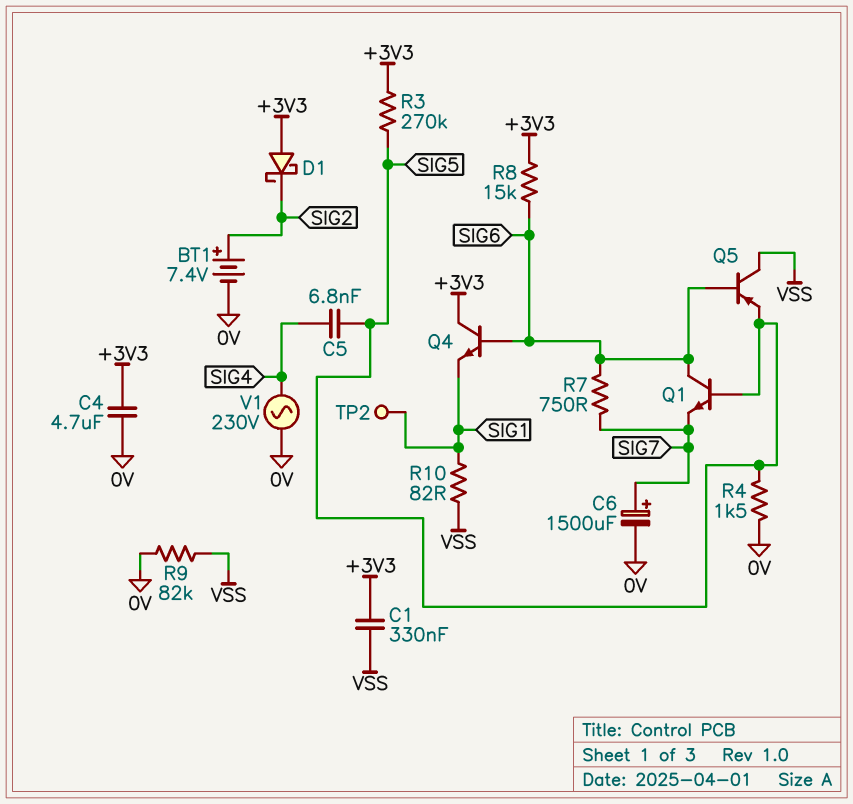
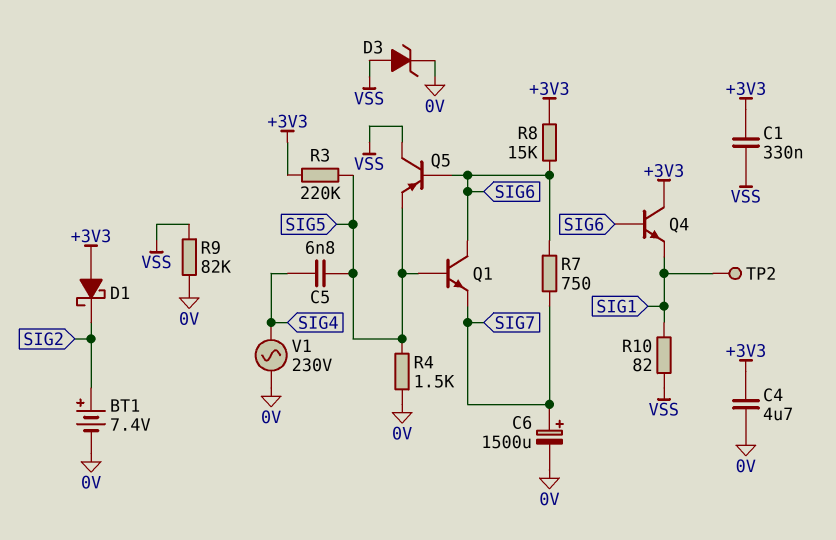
D3: none -> zener (A VSS, K 0V)
R3: 270k (+3V3, SIG5) -> 220k (+3V3, SIG5)

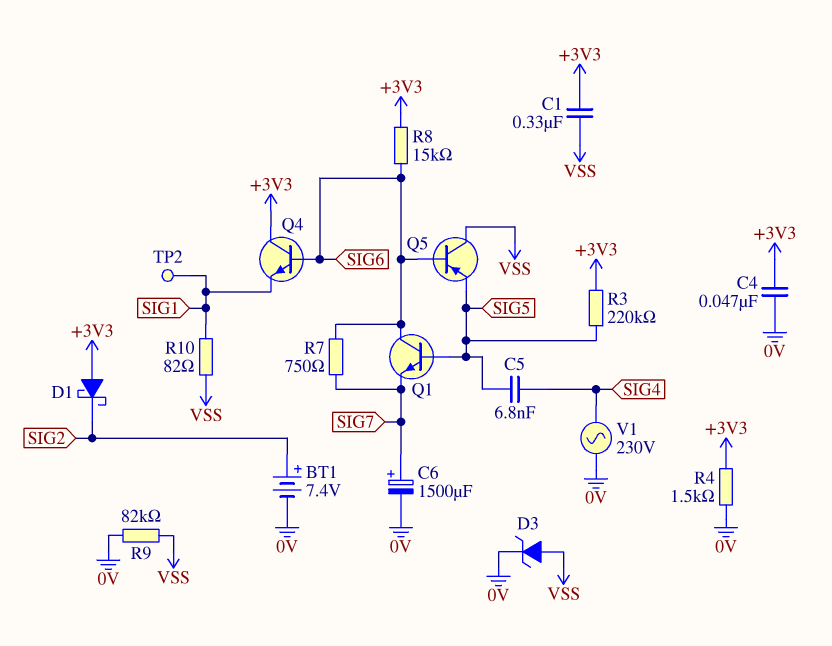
C4: 4.7uF (+3V3, 0V) -> 47nF (+3V3, 0V)
R4: 1.5k (0V, SIG5) -> 1.5k (+3V3, 0V)

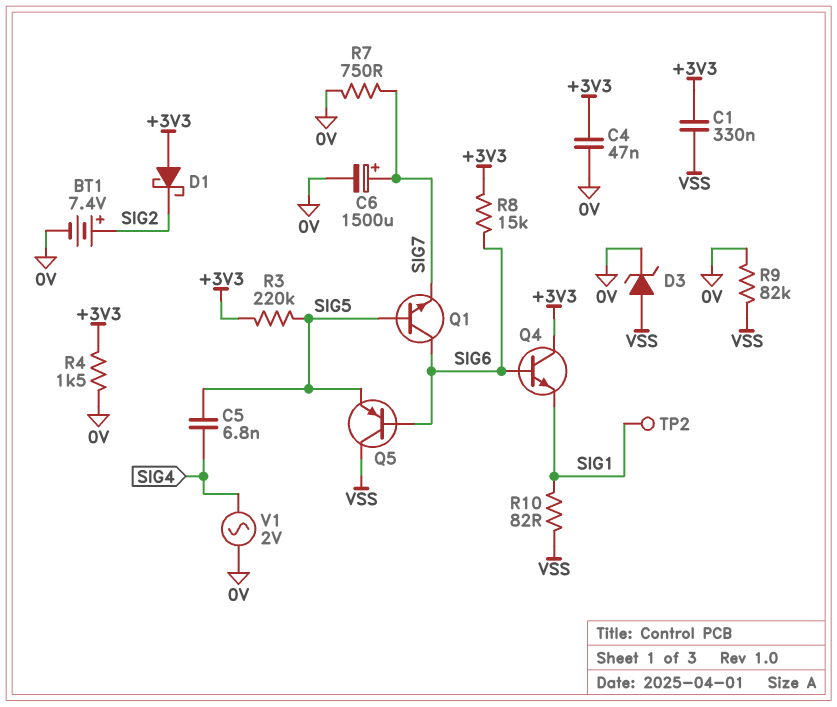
R7: 750 (SIG6, SIG7) -> 750 (0V, SIG7)
V1: AC 230V (0V, SIG4) -> AC 2V (0V, SIG4)

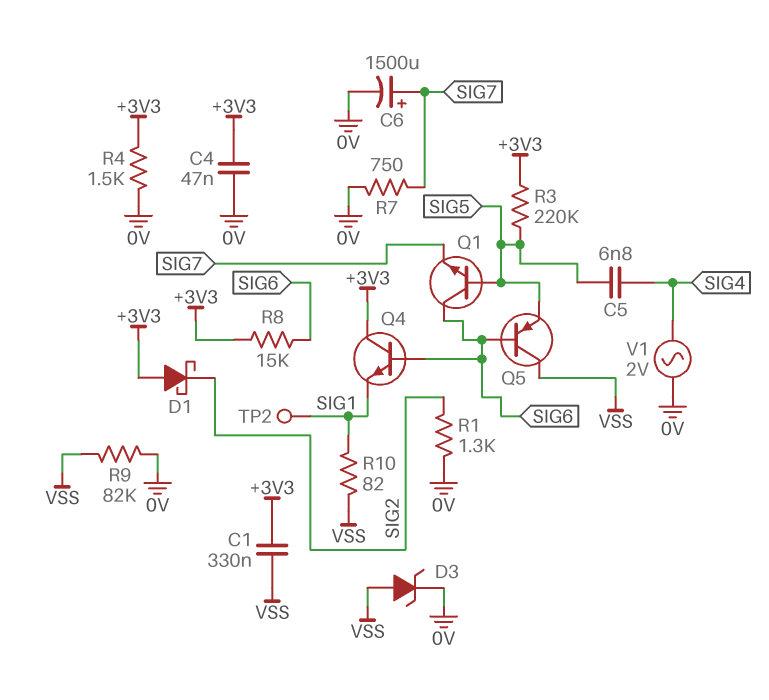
BT1: 7.4V (plus SIG2, minus 0V) -> none
R1: none -> 1.3k (0V, SIG2)

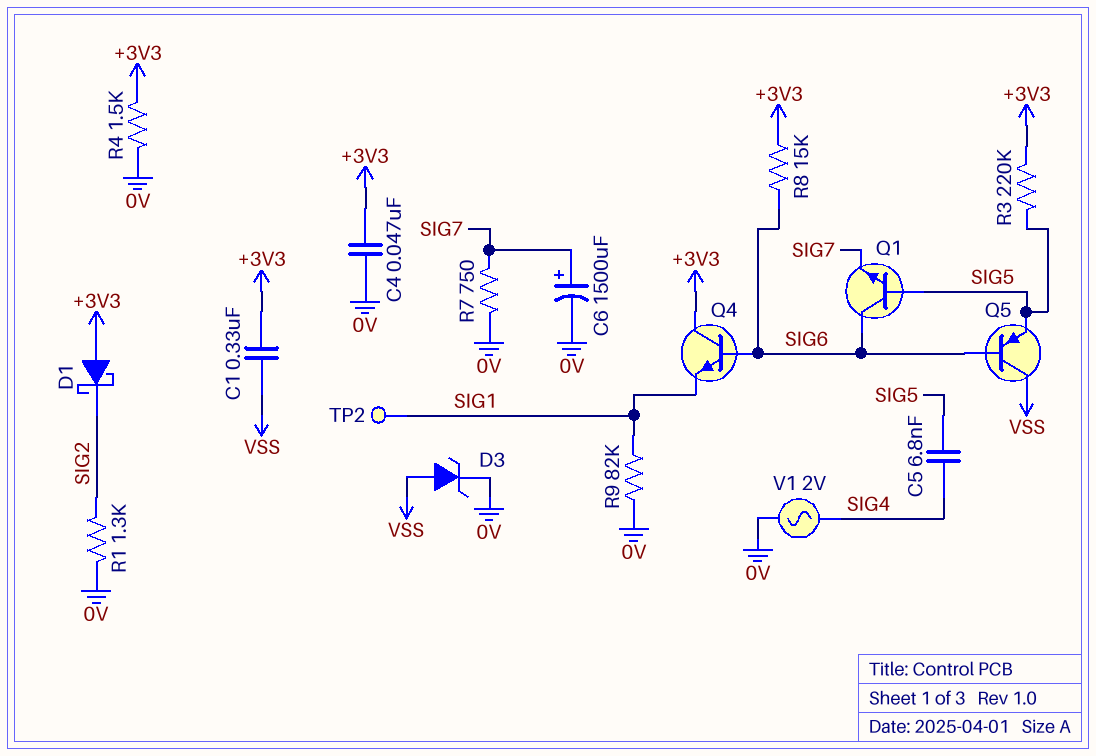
R9: 82k (0V, VSS) -> 82k (0V, SIG1)
R10: 82 (SIG1, VSS) -> none

